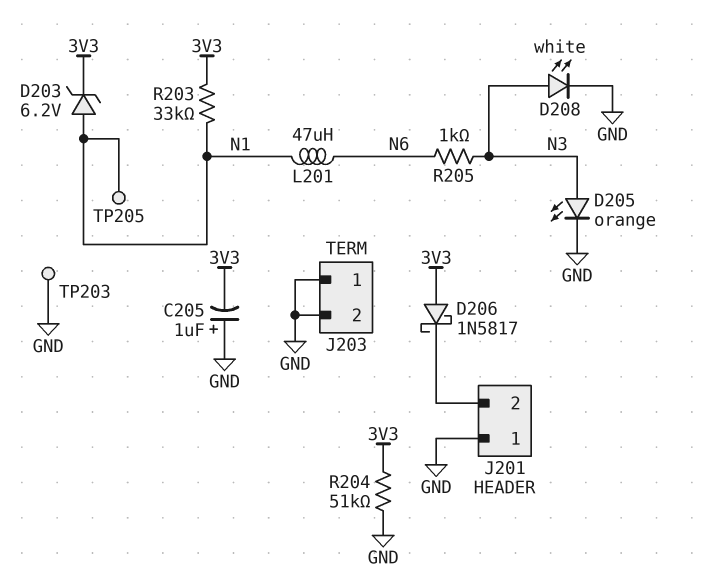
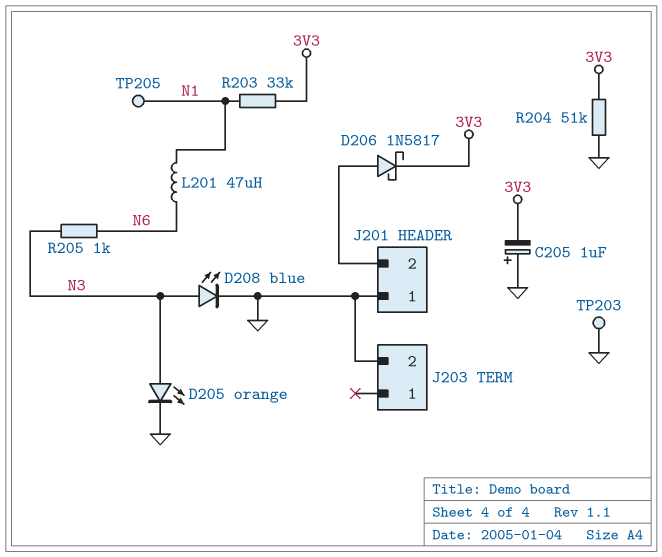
D203: zener 6.2V (A N1, K 3V3) -> none
D206: schottky 1N5817 (A 3V3, K J201/2) -> schottky 1N5817 (A J201/2, K 3V3)
D208: LED white (A N3, K GND) -> LED blue (A N3, K GND)
J203 pin 1: GND -> none

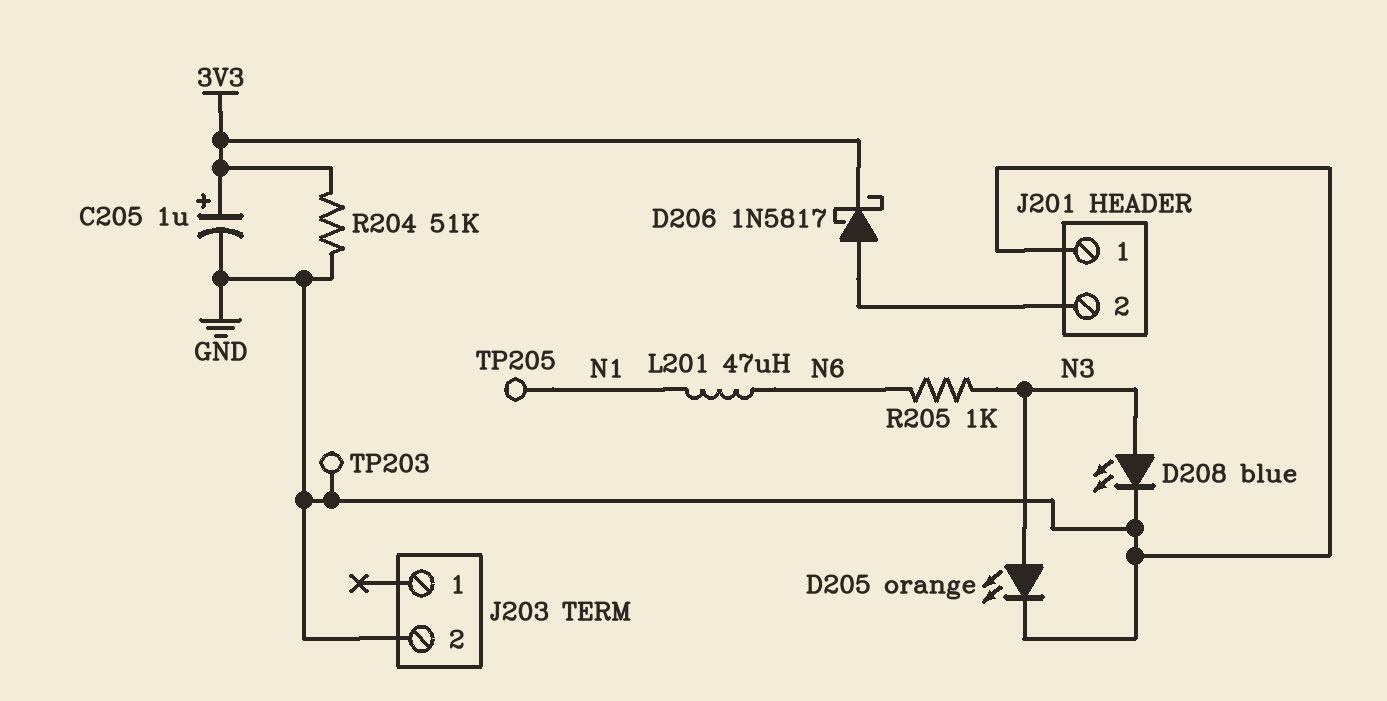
C205: 1uF (plus GND, minus 3V3) -> 1uF (plus 3V3, minus GND)
R203: 33k (3V3, N1) -> none

